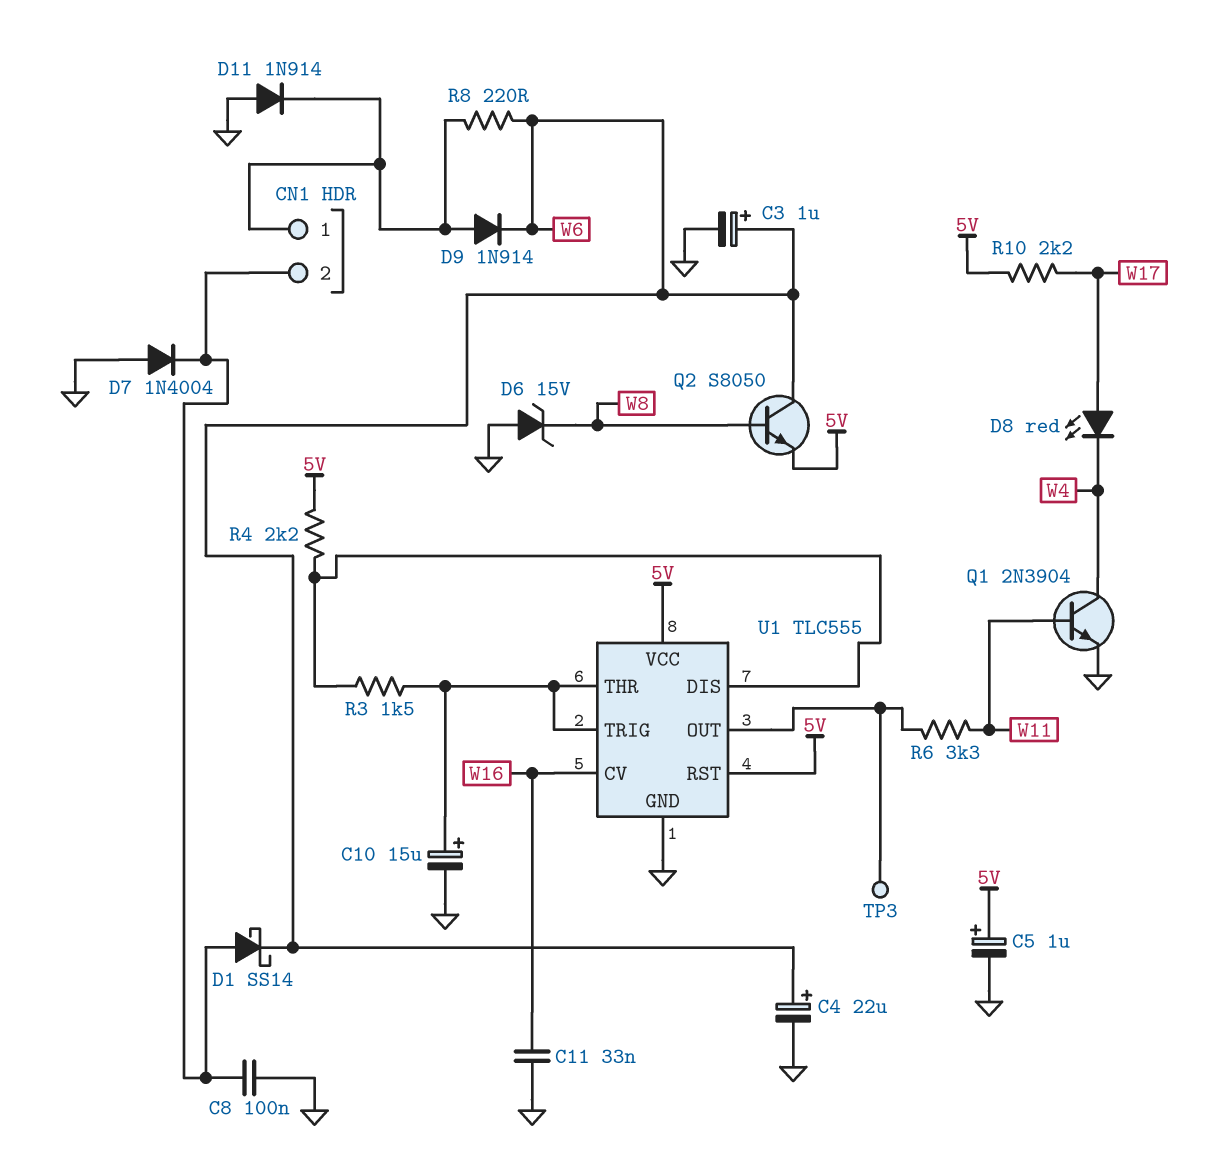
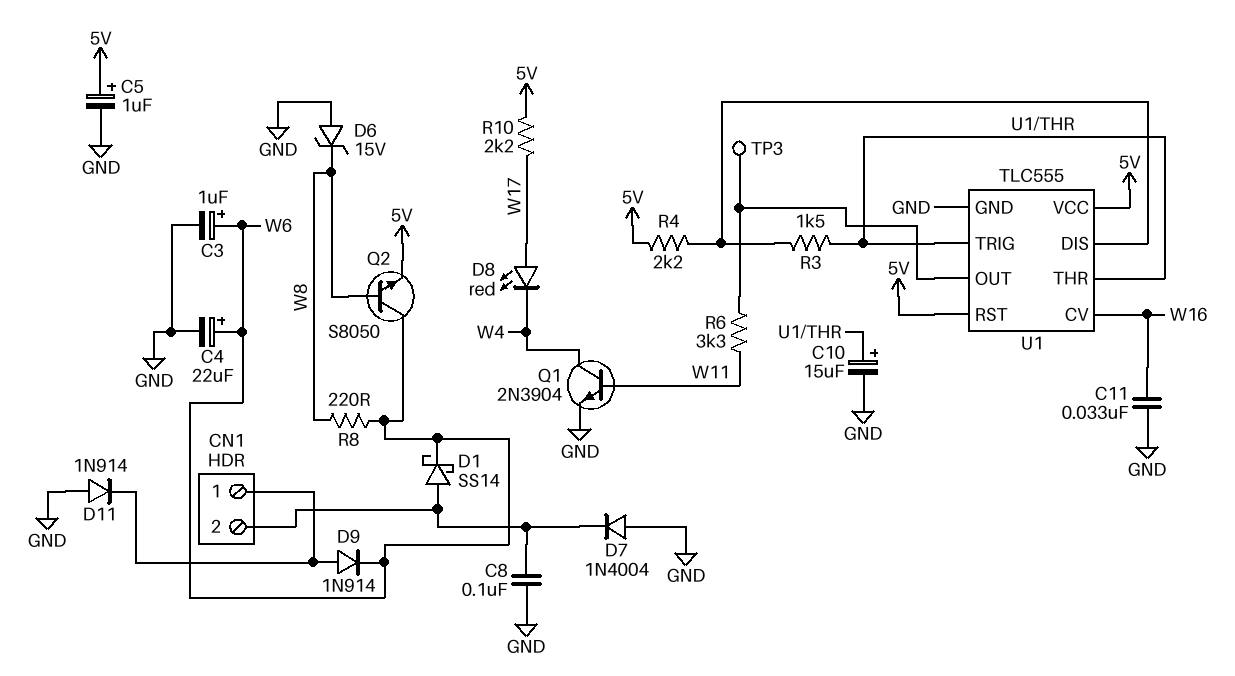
R8: 220 (CN1/1, W6) -> 220 (W6, W8)

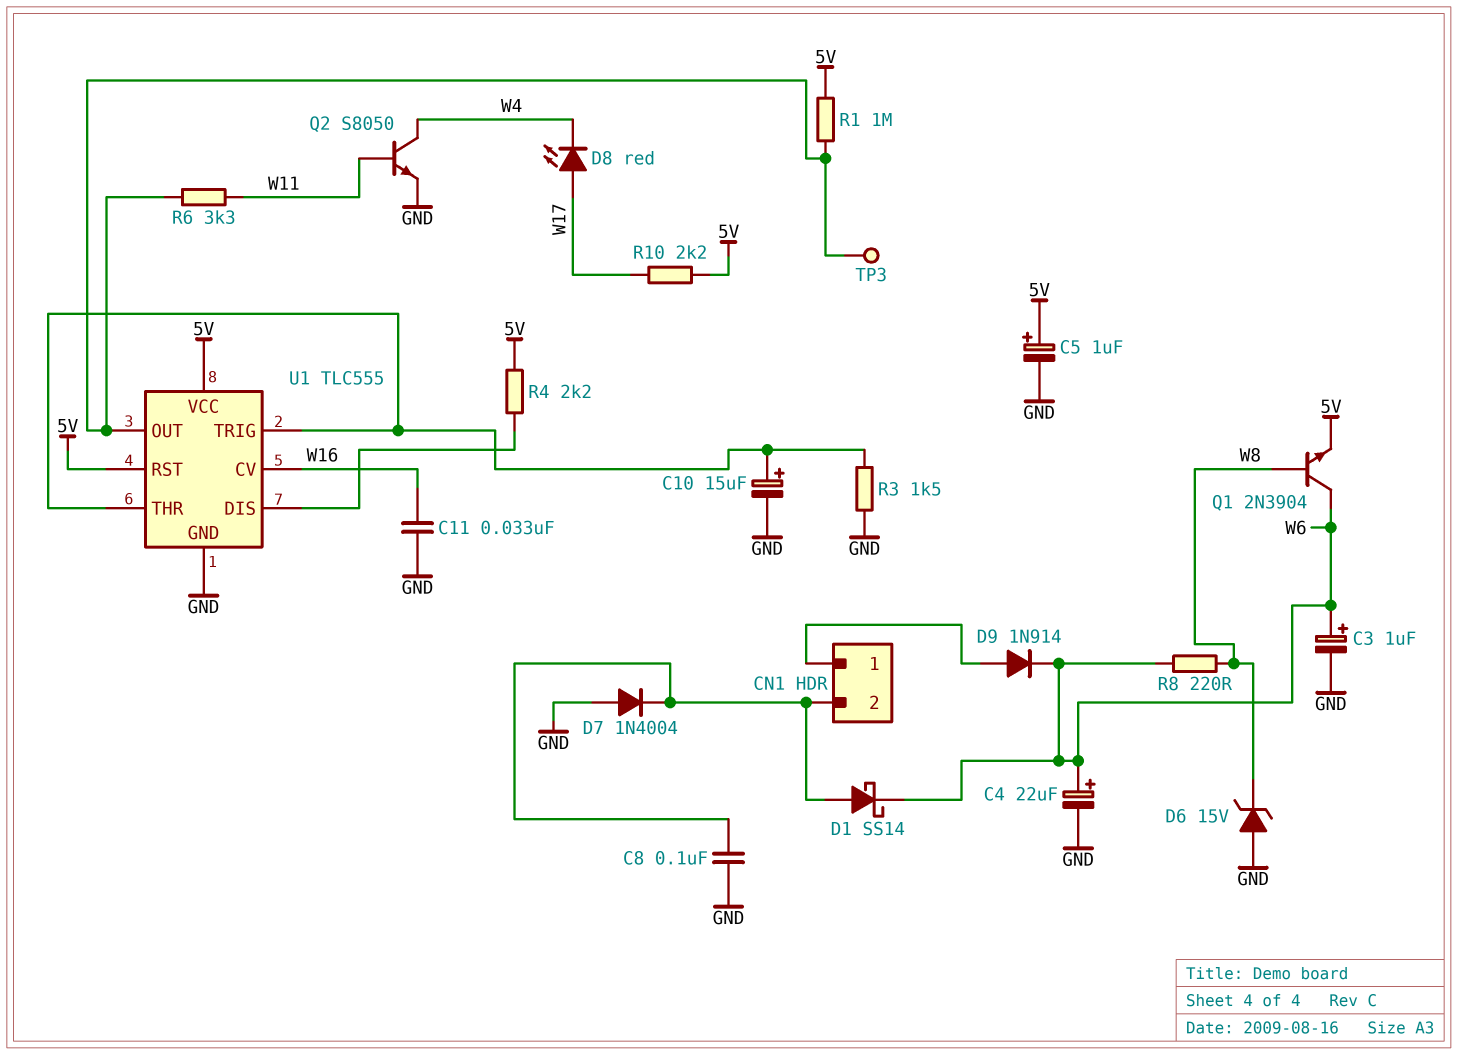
D11: diode 1N914 (A GND, K CN1/1) -> none
Q1: NPN 2N3904 (B W11, C W4, E GND) -> NPN 2N3904 (B W8, C W6, E 5V)
Q2: NPN S8050 (B W8, C W6, E 5V) -> NPN S8050 (B W11, C W4, E GND)
R1: none -> 1M (5V, U1/OUT)
R3: 1.5k (U1/DIS, U1/THR) -> 1.5k (GND, U1/THR)

